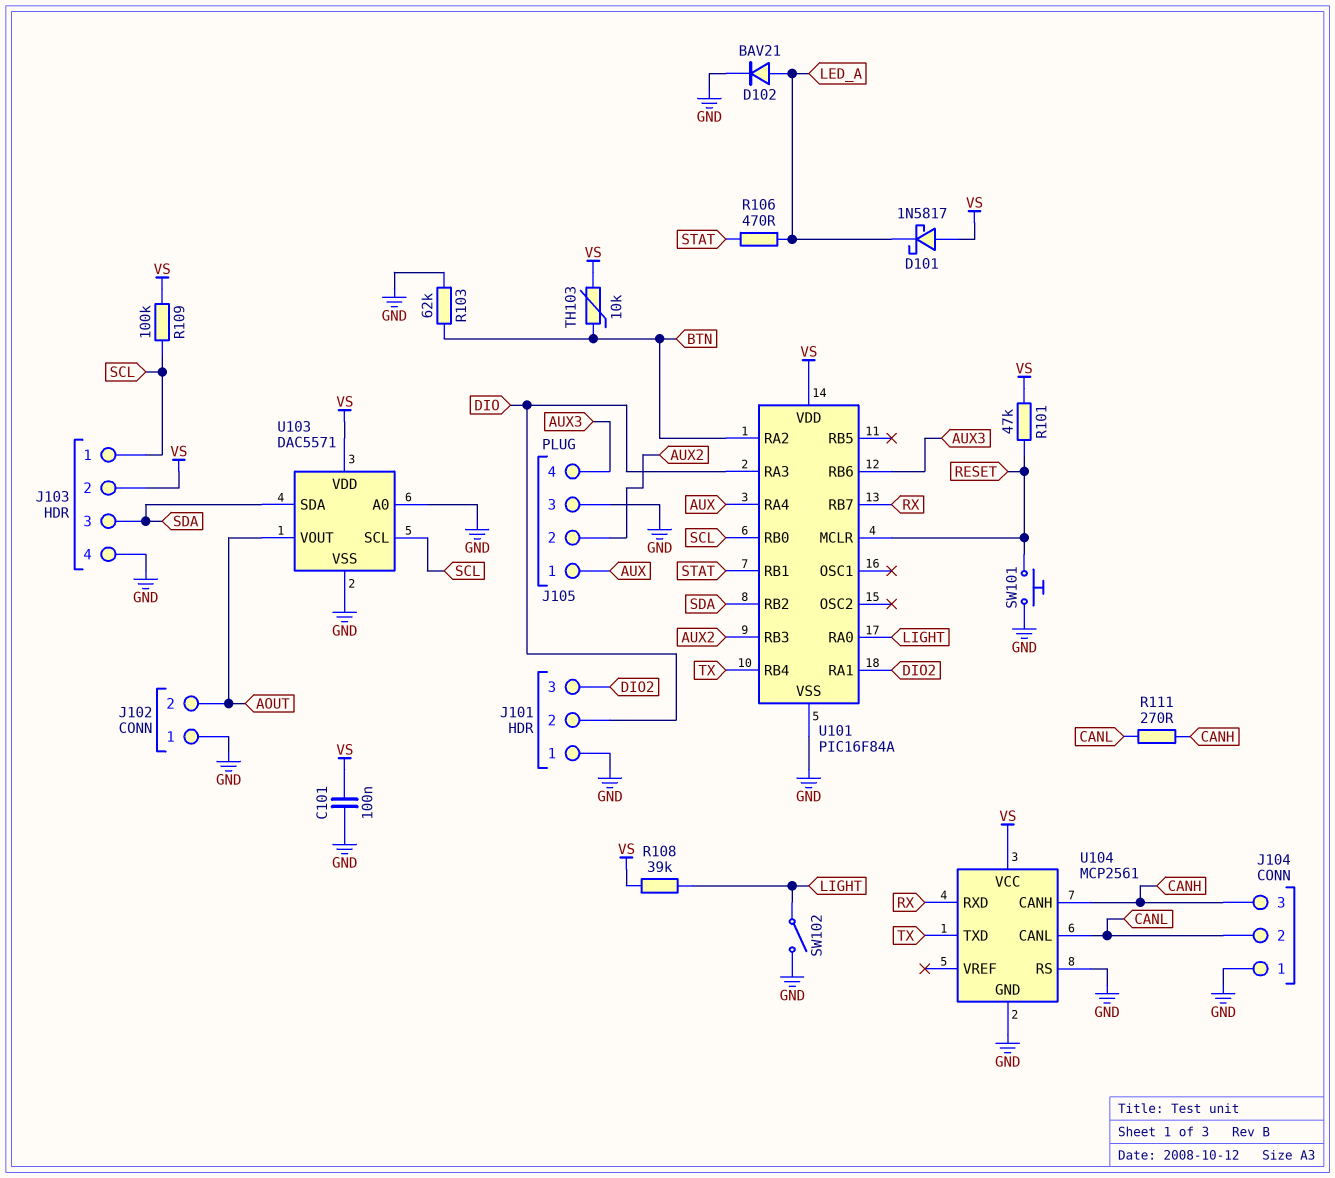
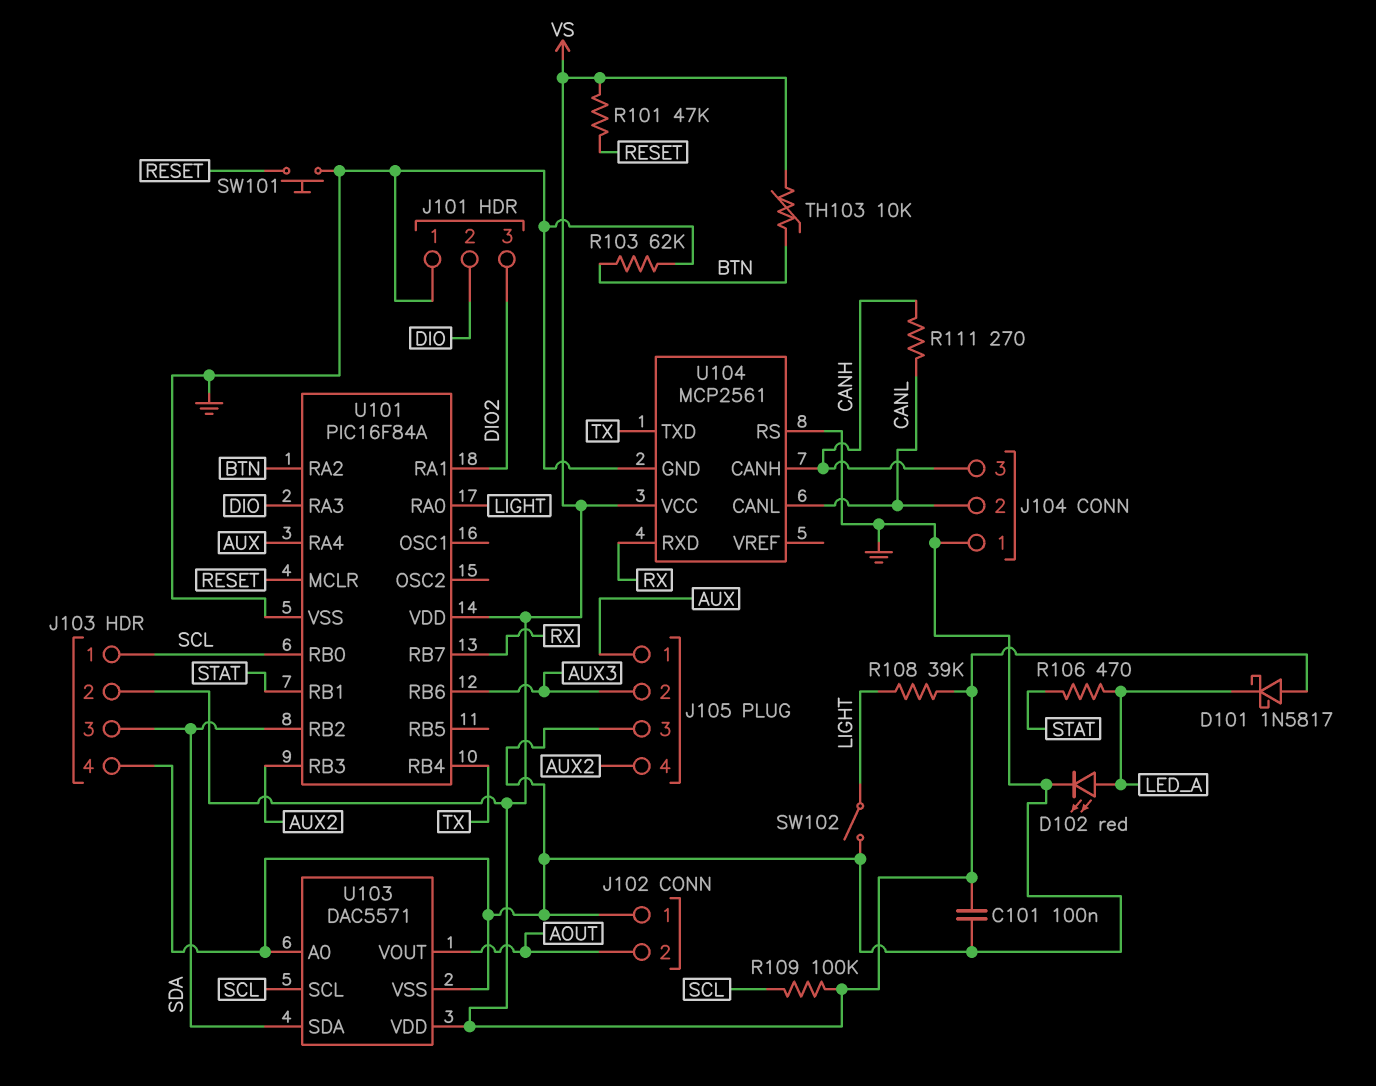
D102: diode BAV21 (A LED_A, K GND) -> LED red (A LED_A, K GND)
J105 pin 2: AUX2 -> AUX3
J105 pin 4: AUX3 -> AUX2

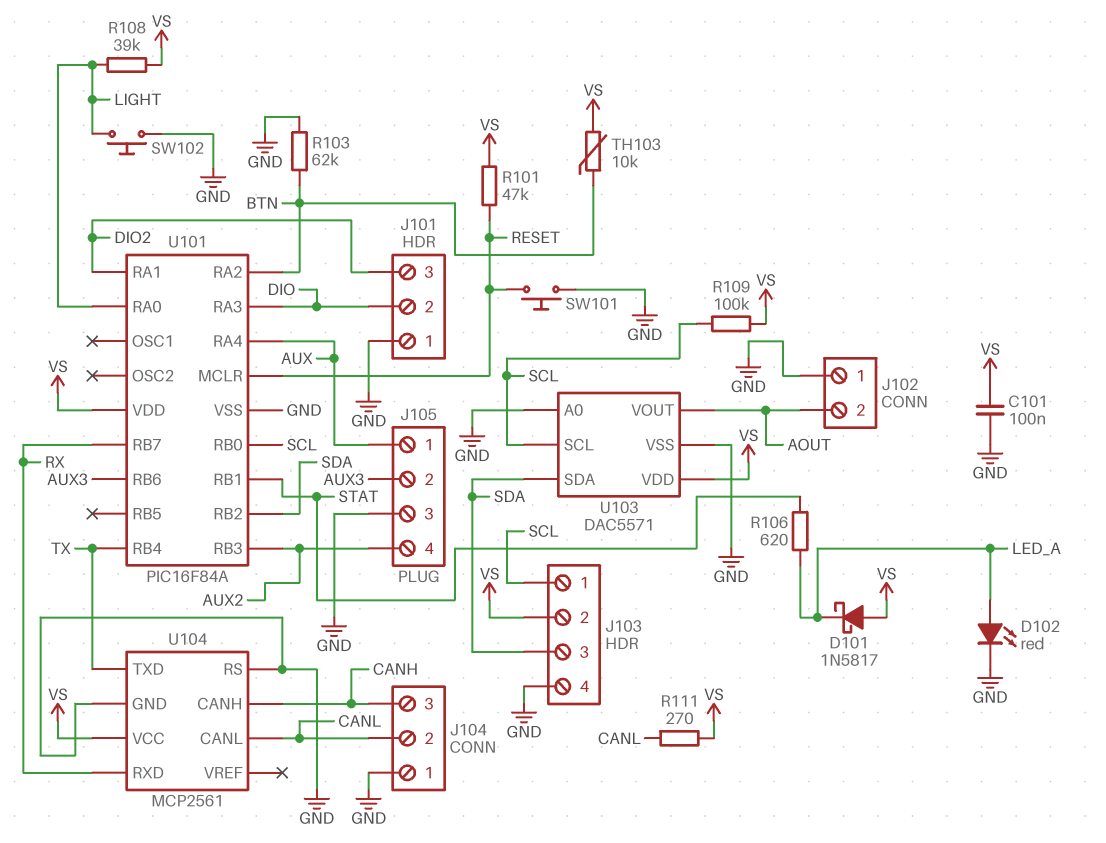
R106: 470 (LED_A, STAT) -> 620 (LED_A, STAT)
R111: 270 (CANH, CANL) -> 270 (CANL, VS)
SW102: switch (GND, LIGHT) -> button (GND, LIGHT)

